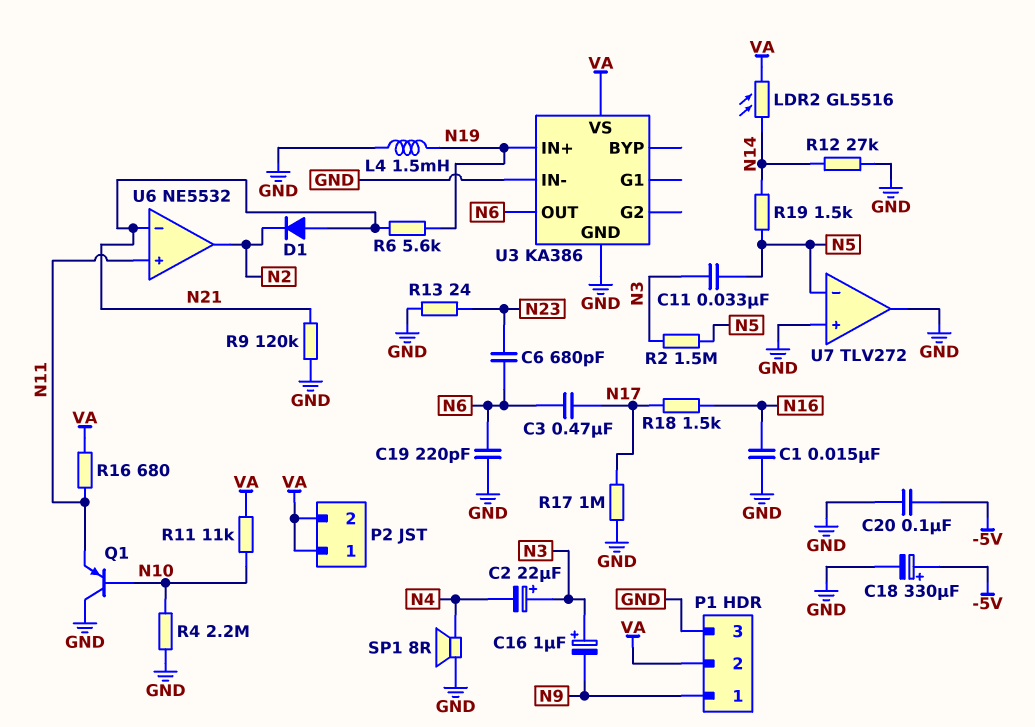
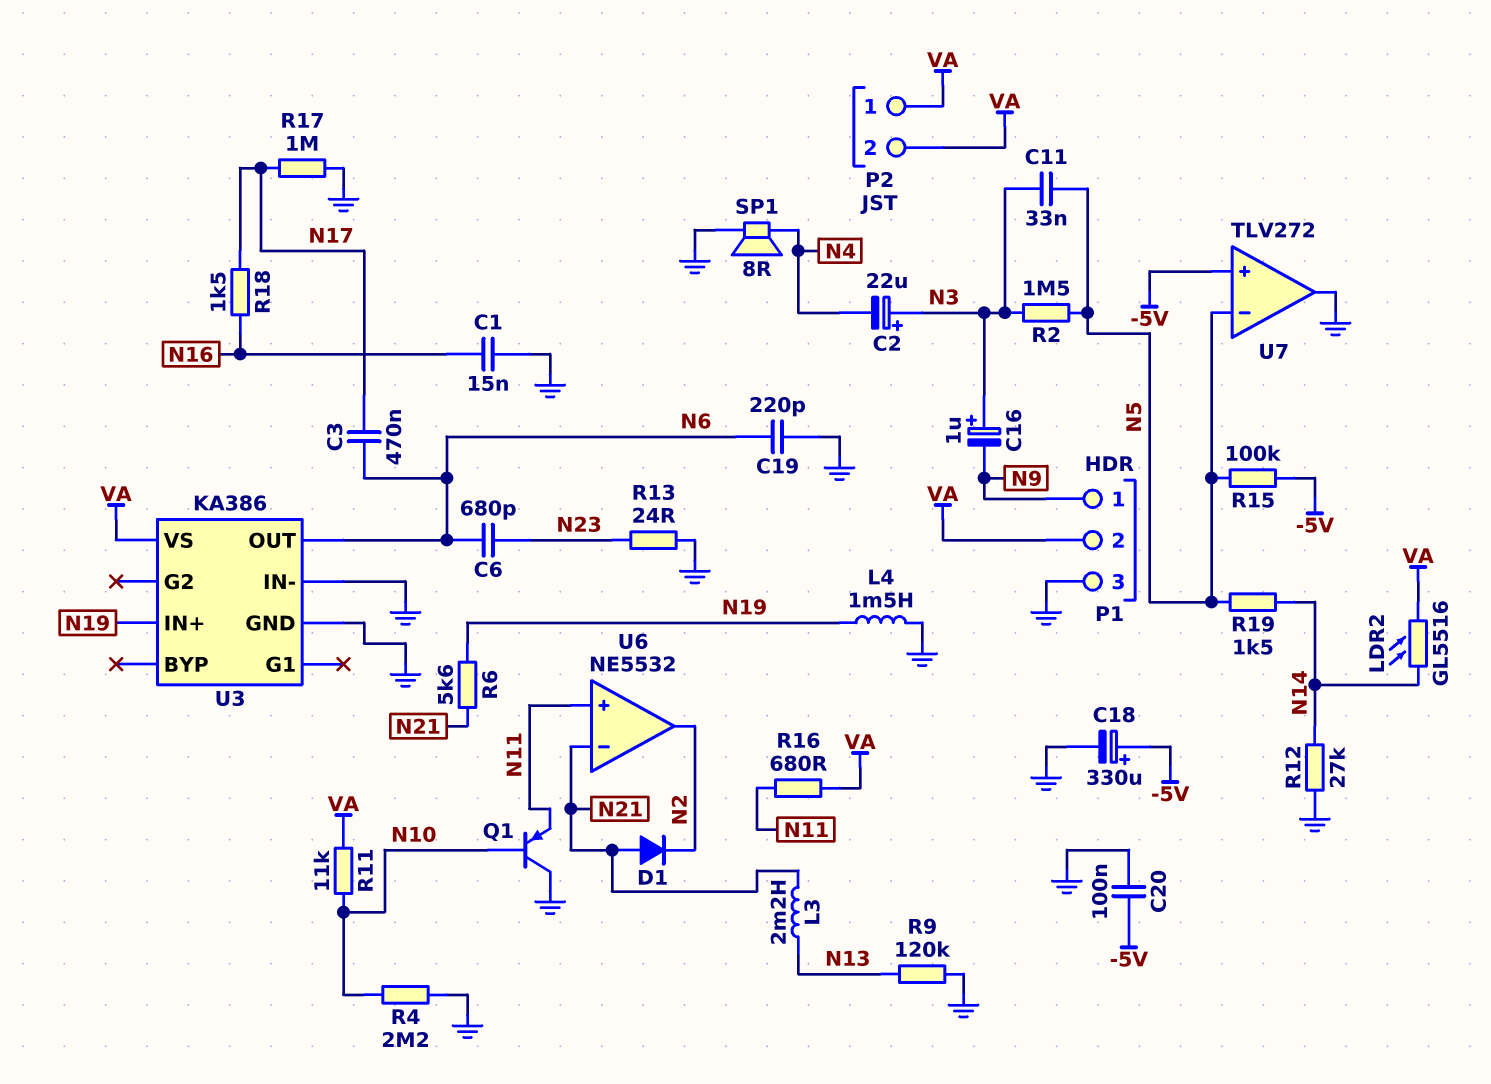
L3: none -> 2.2mH (N13, N21)
R9: 120k (GND, N21) -> 120k (GND, N13)
R15: none -> 100k (-5V, N5)
U7 pin in+: GND -> -5V

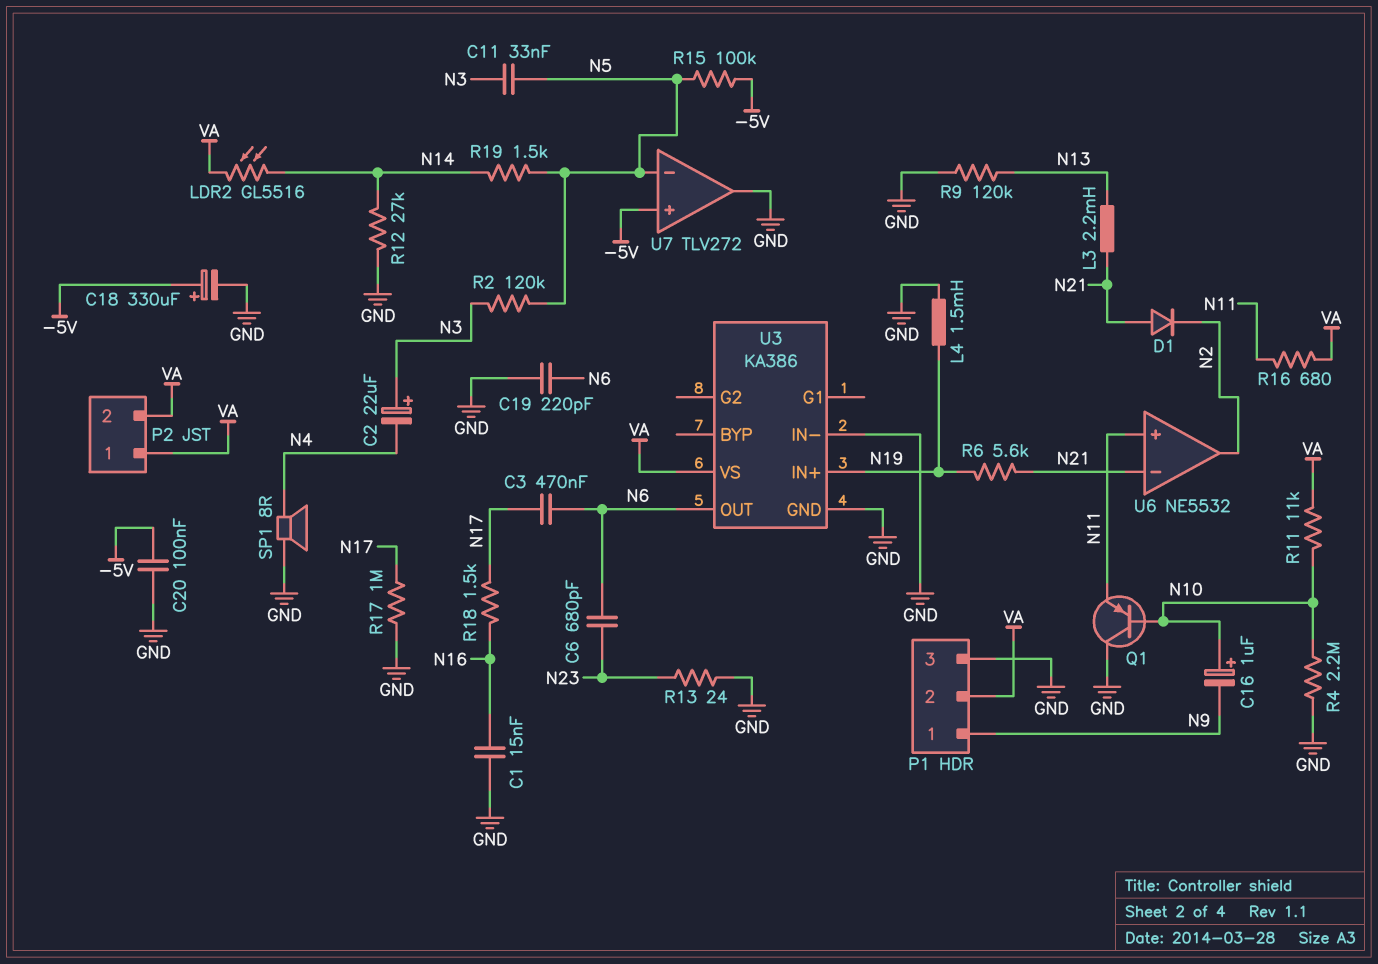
C16: 1uF (plus N3, minus N9) -> 1uF (plus N10, minus N9)
R2: 1.5M (N3, N5) -> 120k (N3, N5)

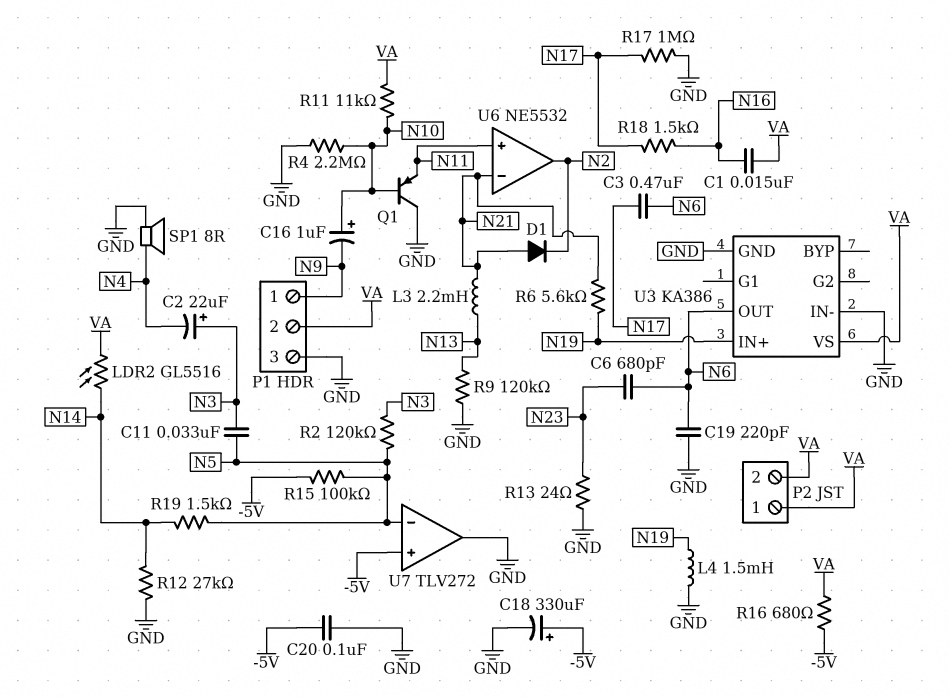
C1: 15nF (GND, N16) -> 15nF (N16, VA)
R16: 680 (N11, VA) -> 680 (-5V, VA)

